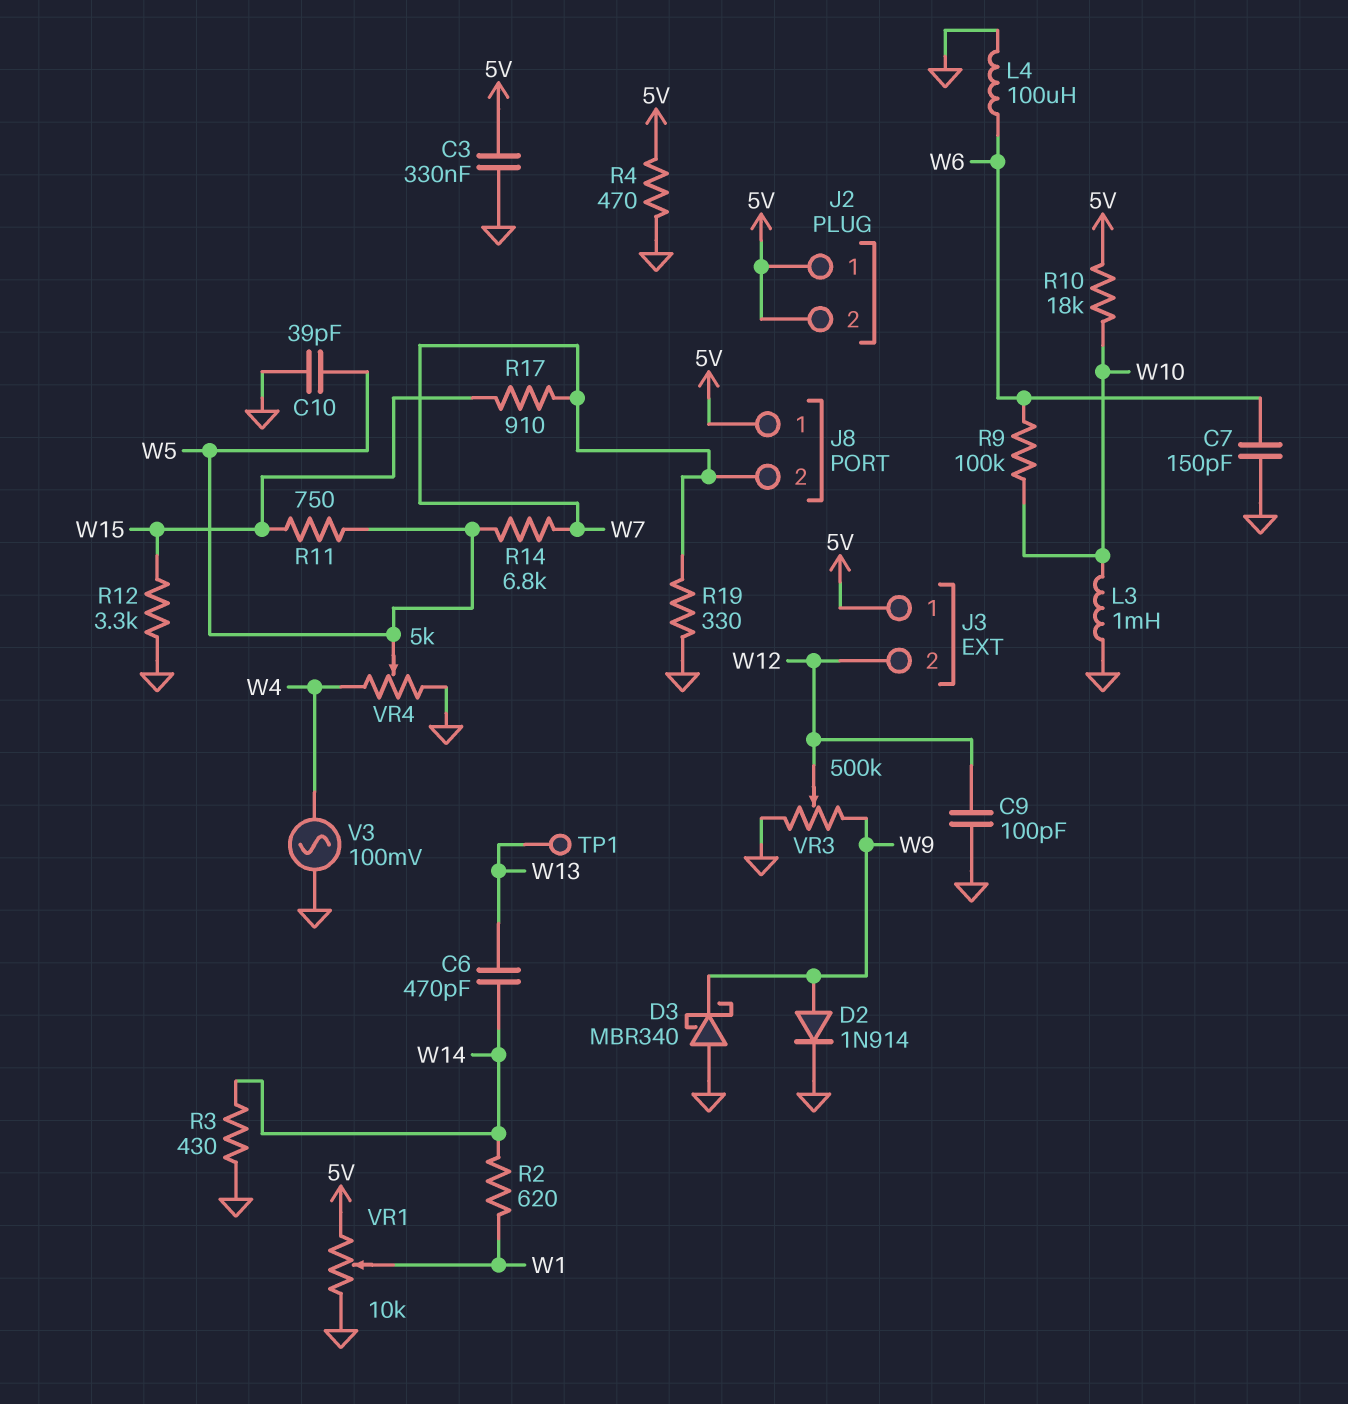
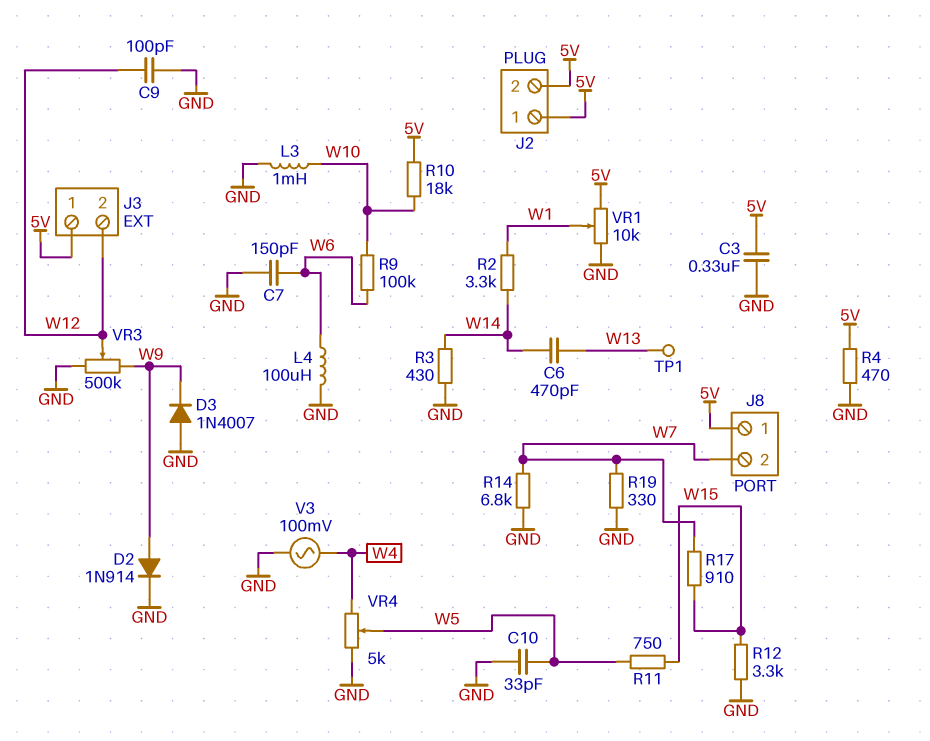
C10: 39pF (GND, W5) -> 33pF (GND, W5)
D3: schottky MBR340 (A GND, K W9) -> diode 1N4007 (A GND, K W9)
R2: 620 (W1, W14) -> 3.3k (W1, W14)
R14: 6.8k (W5, W7) -> 6.8k (GND, W7)

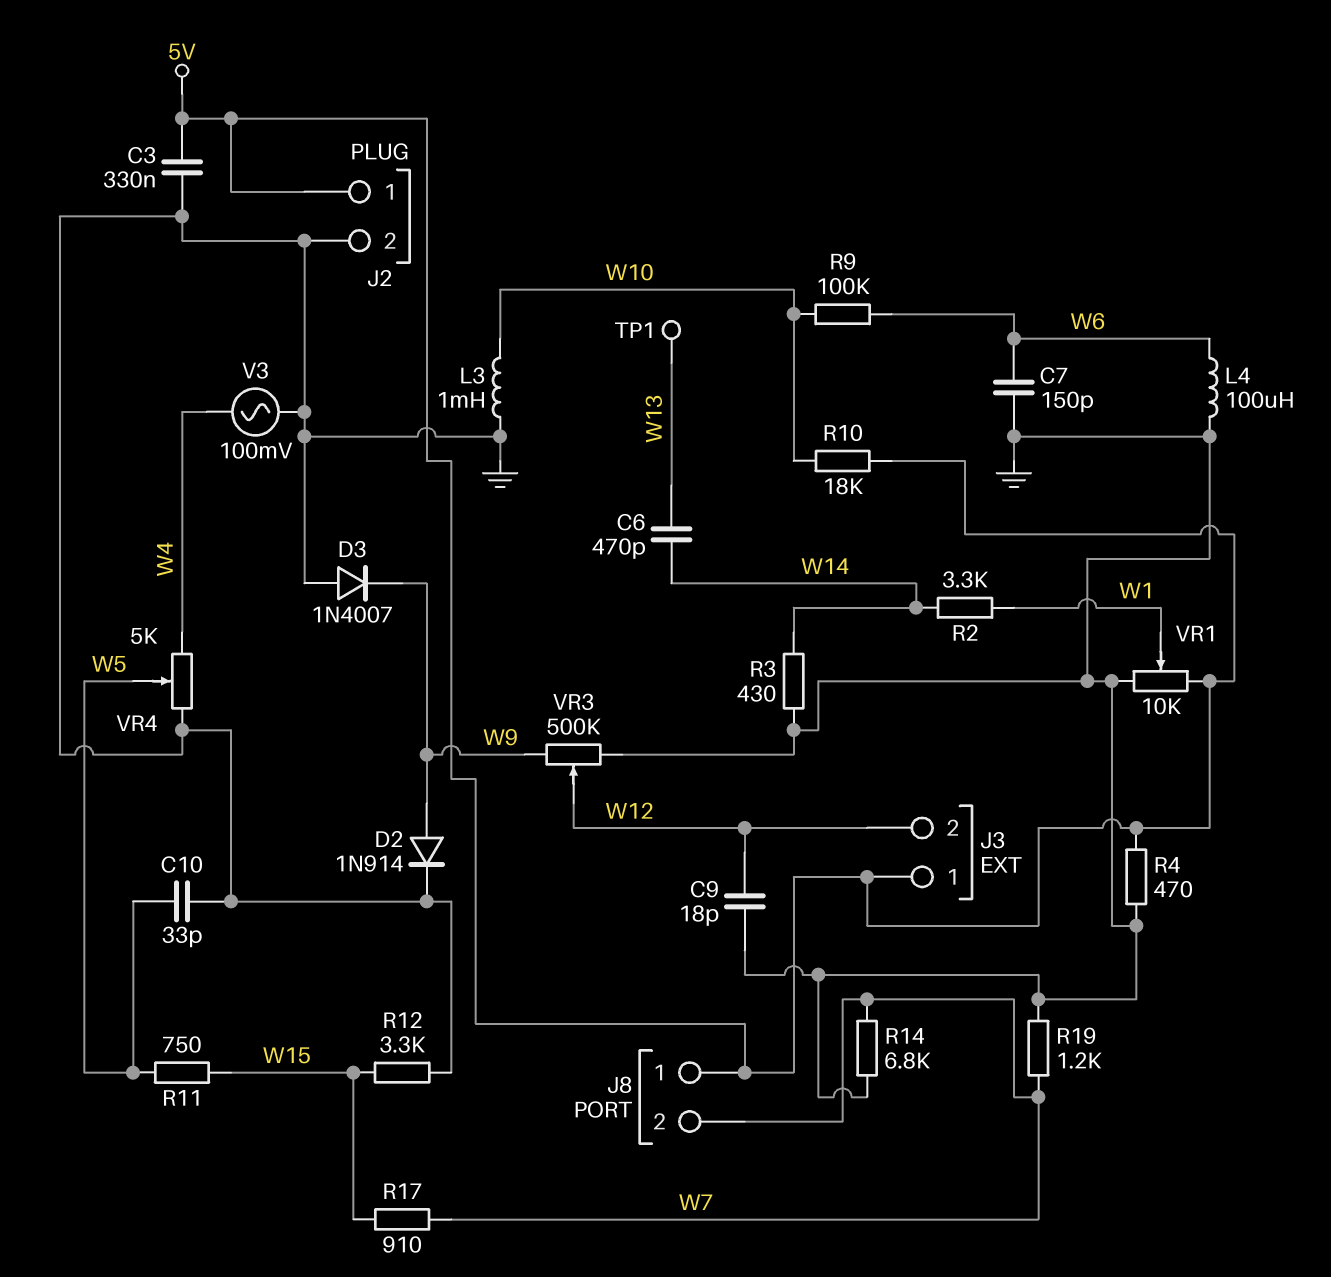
C9: 100pF (GND, W12) -> 18pF (GND, W12)
J2 pin 2: 5V -> GND
R19: 330 (GND, W7) -> 1.2k (GND, W7)

